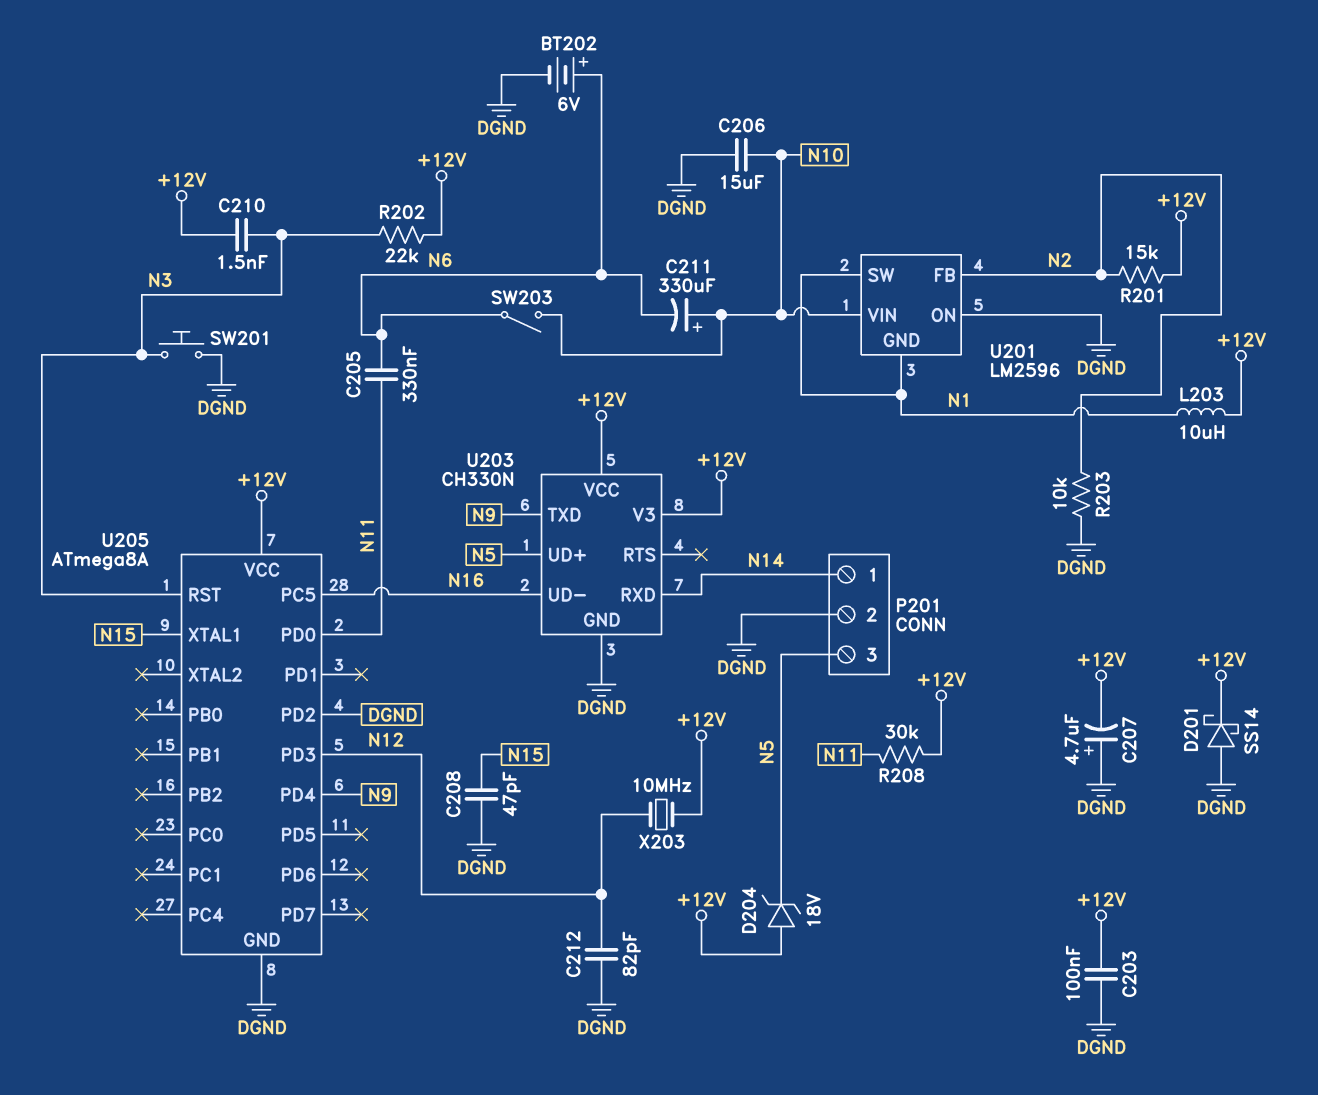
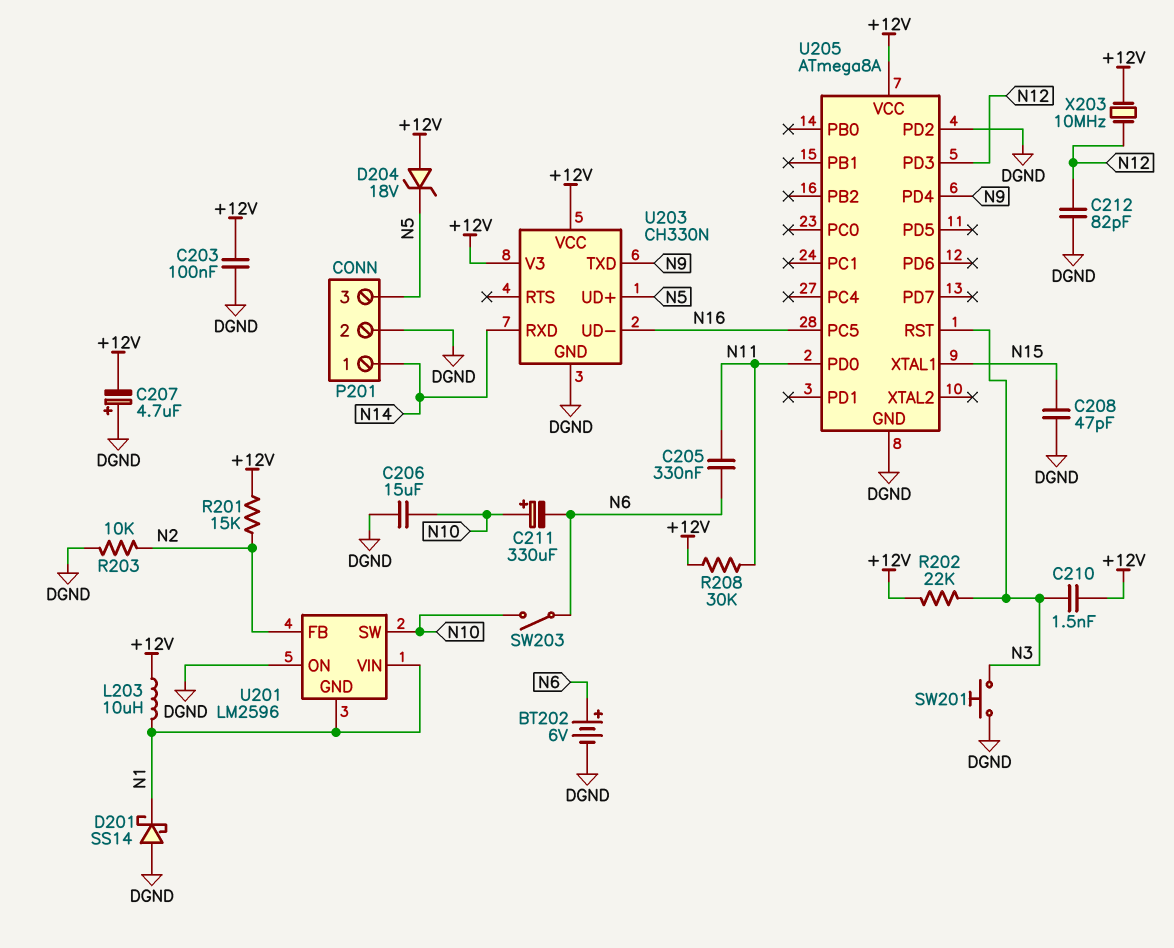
D201: schottky SS14 (A DGND, K +12V) -> schottky SS14 (A DGND, K N1)
U201 pin SW: N1 -> N10
U201 pin VIN: N10 -> N1

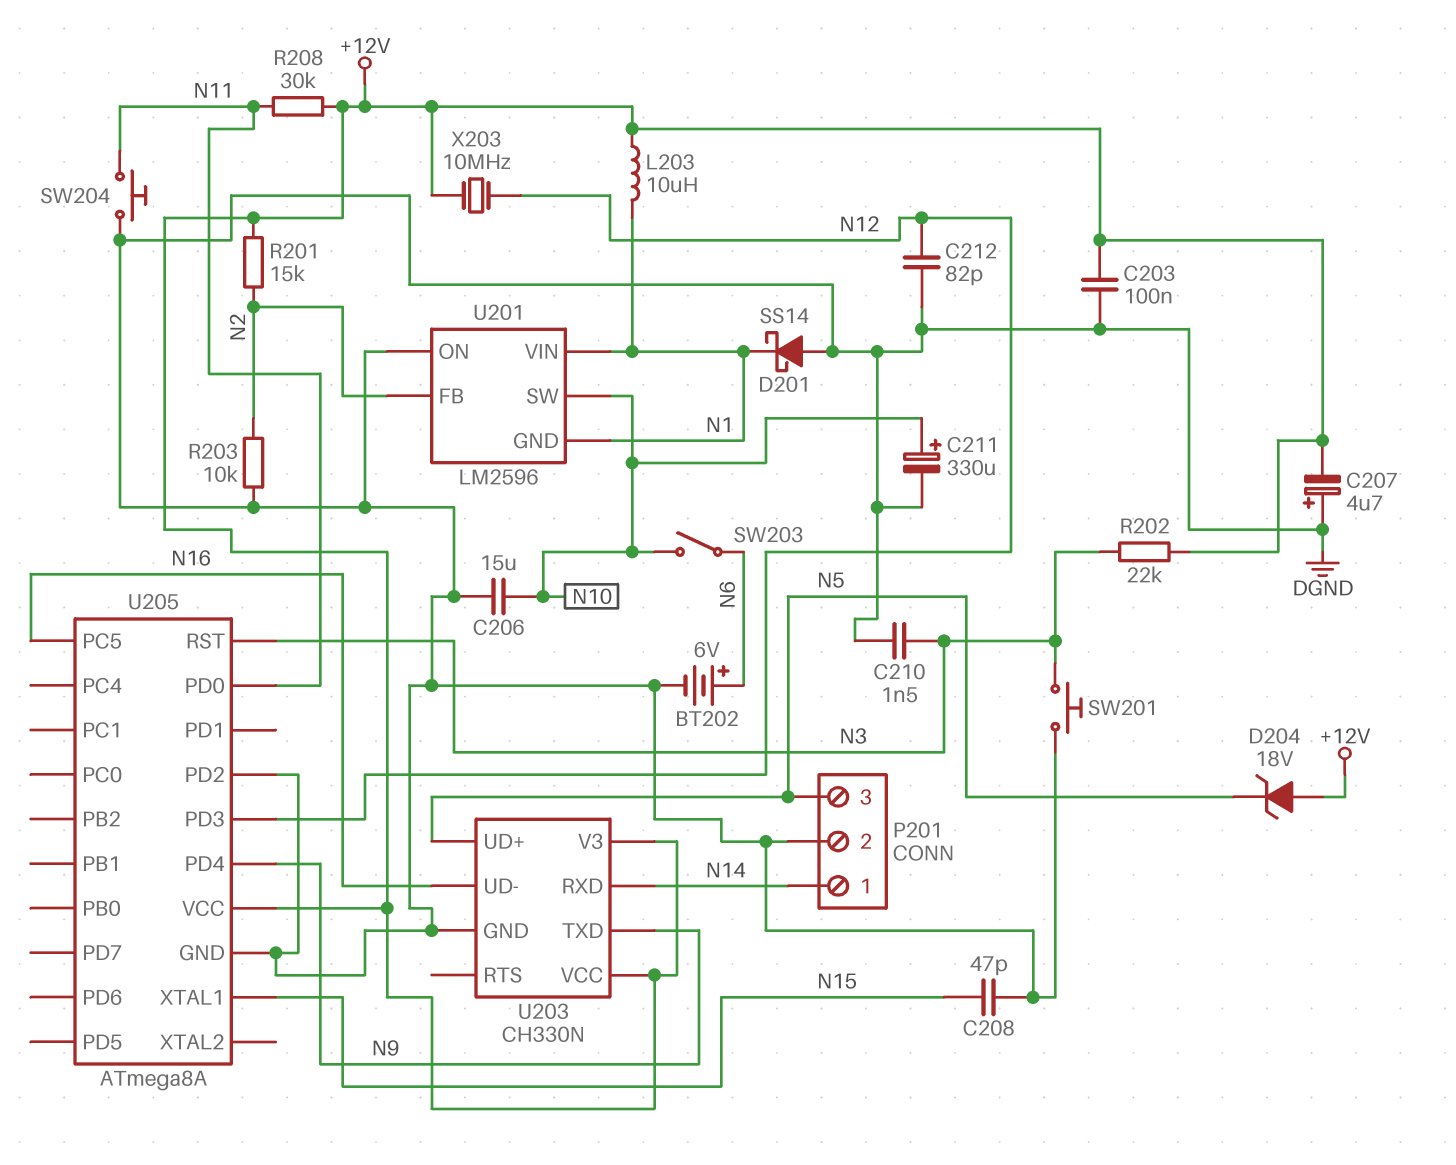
C205: 330nF (N6, N11) -> none
C210: 1.5nF (+12V, N3) -> 1.5nF (DGND, N3)
C211: 330uF (plus N10, minus N6) -> 330uF (plus N10, minus DGND)
SW204: none -> button (DGND, N11)

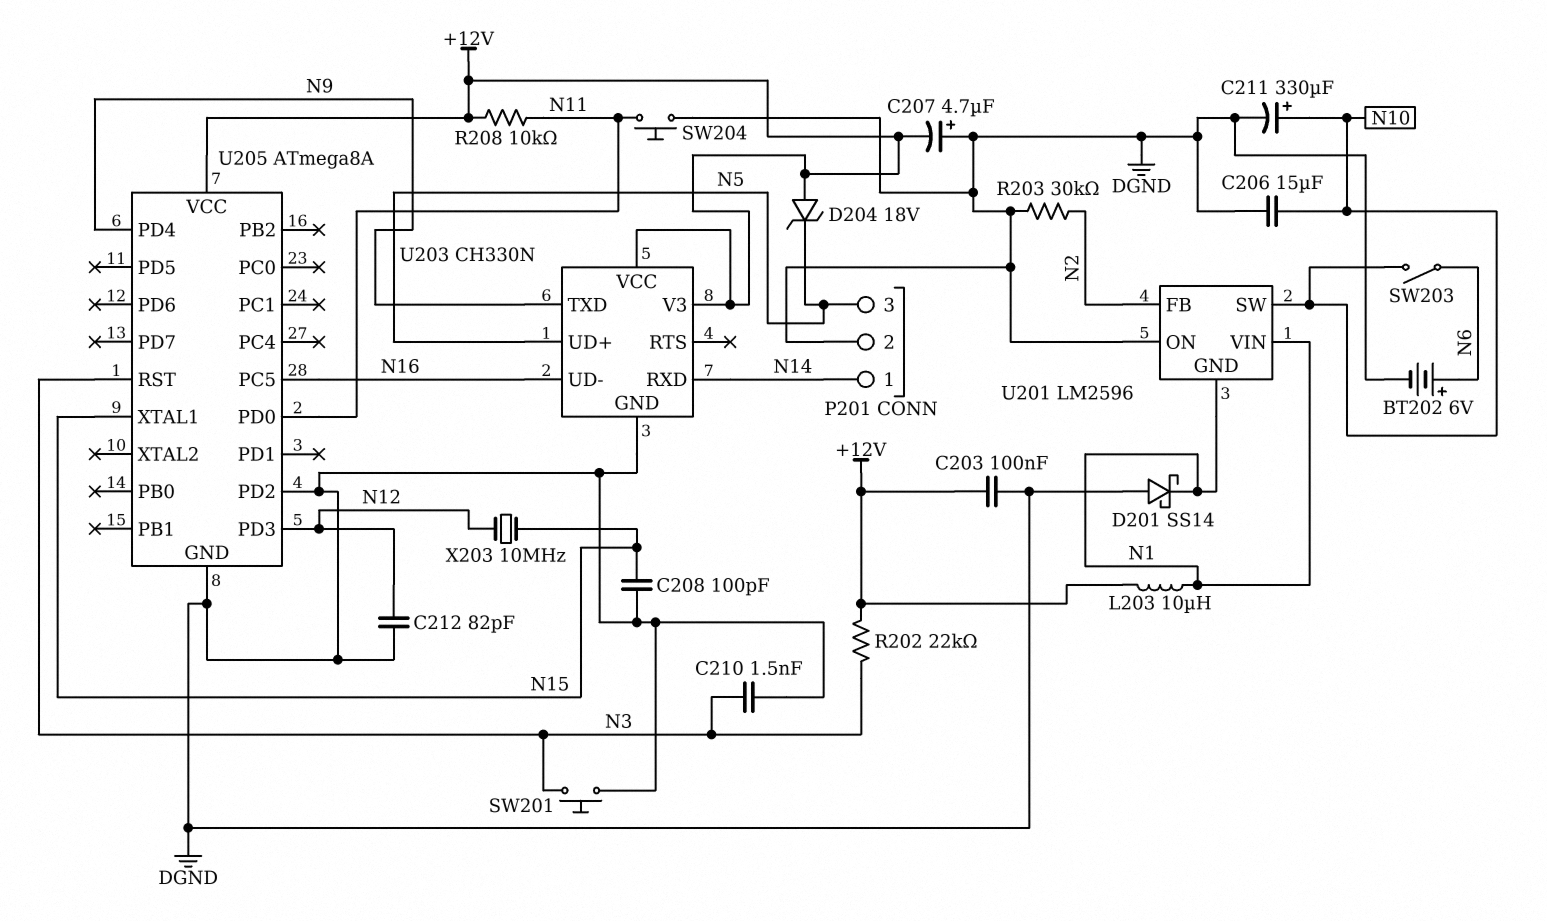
C208: 47pF (DGND, N15) -> 100pF (DGND, N15)
R201: 15k (+12V, N2) -> none
R203: 10k (DGND, N2) -> 30k (DGND, N2)
R208: 30k (+12V, N11) -> 10k (+12V, N11)
X203: 10MHz (+12V, N12) -> 10MHz (N12, N15)

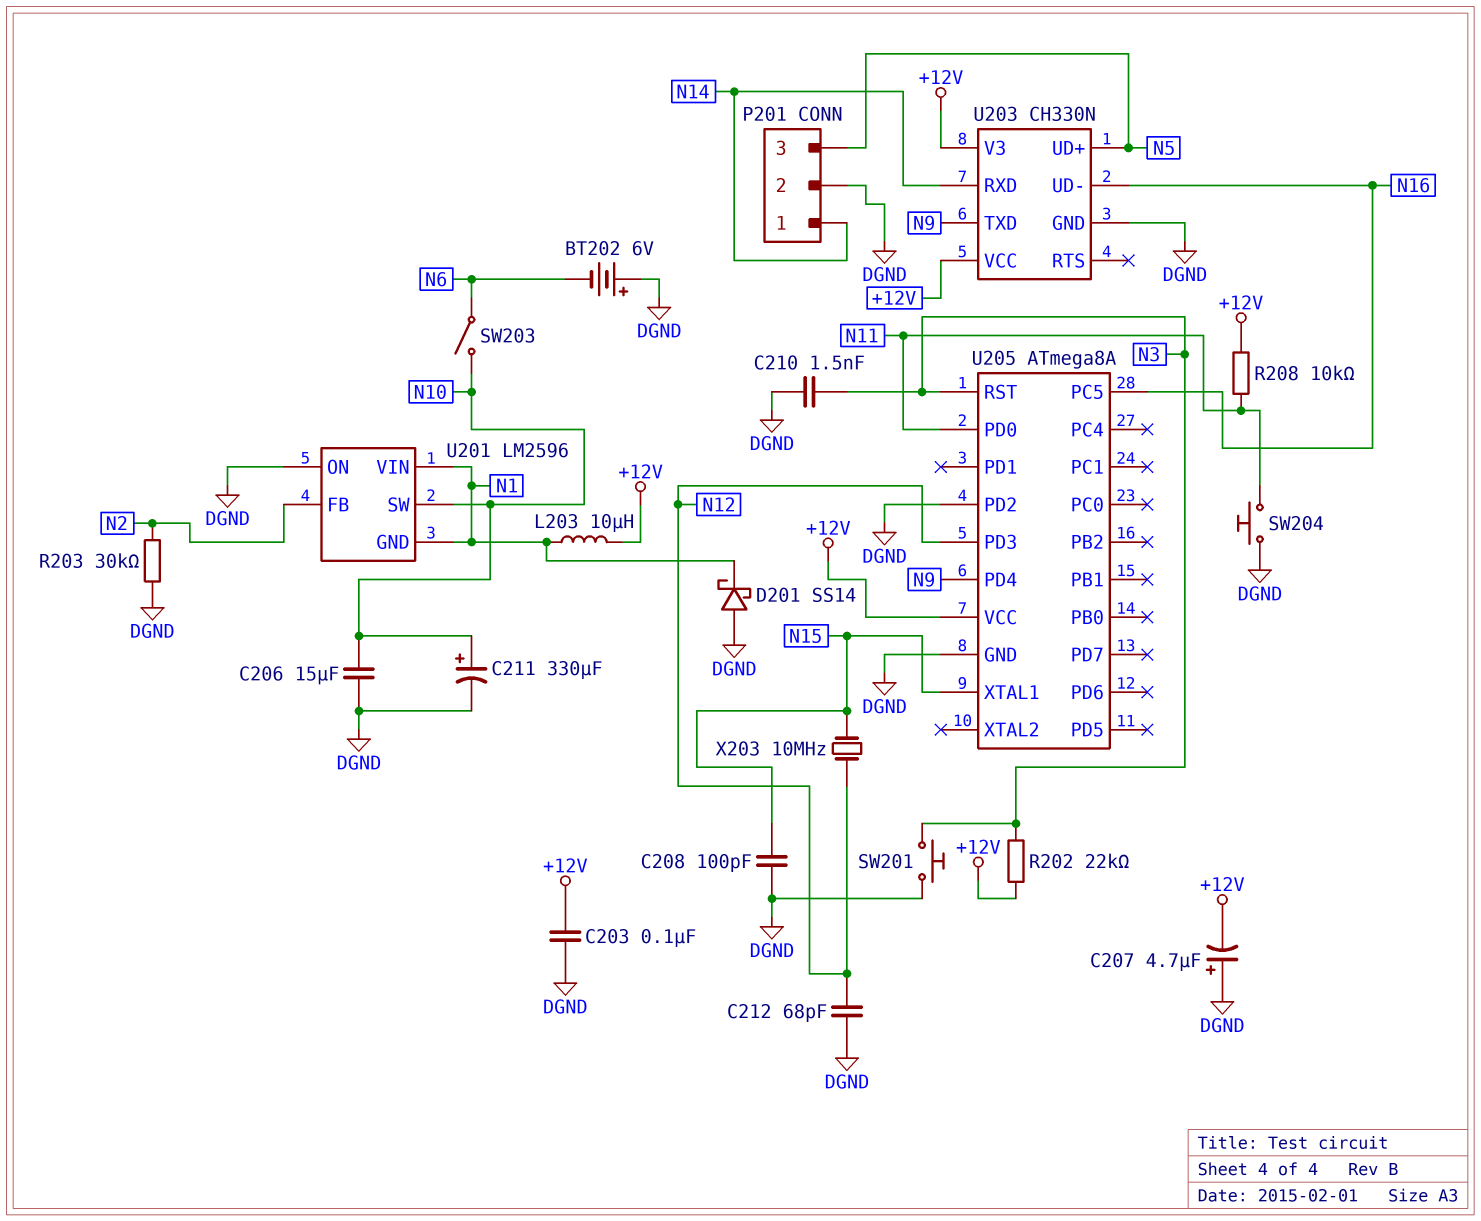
BT202: 6V (plus N6, minus DGND) -> 6V (plus DGND, minus N6)
C212: 82pF (DGND, N12) -> 68pF (DGND, N12)
D204: zener 18V (A +12V, K N5) -> none

